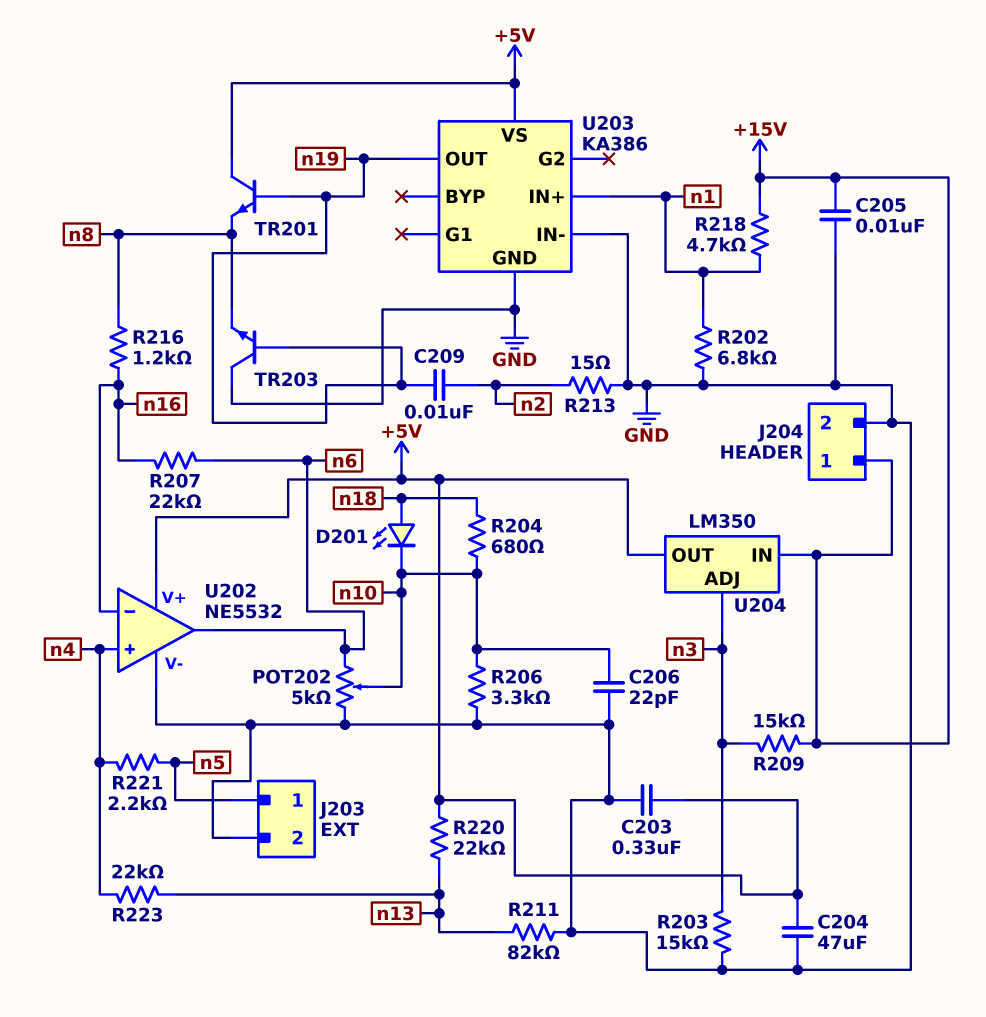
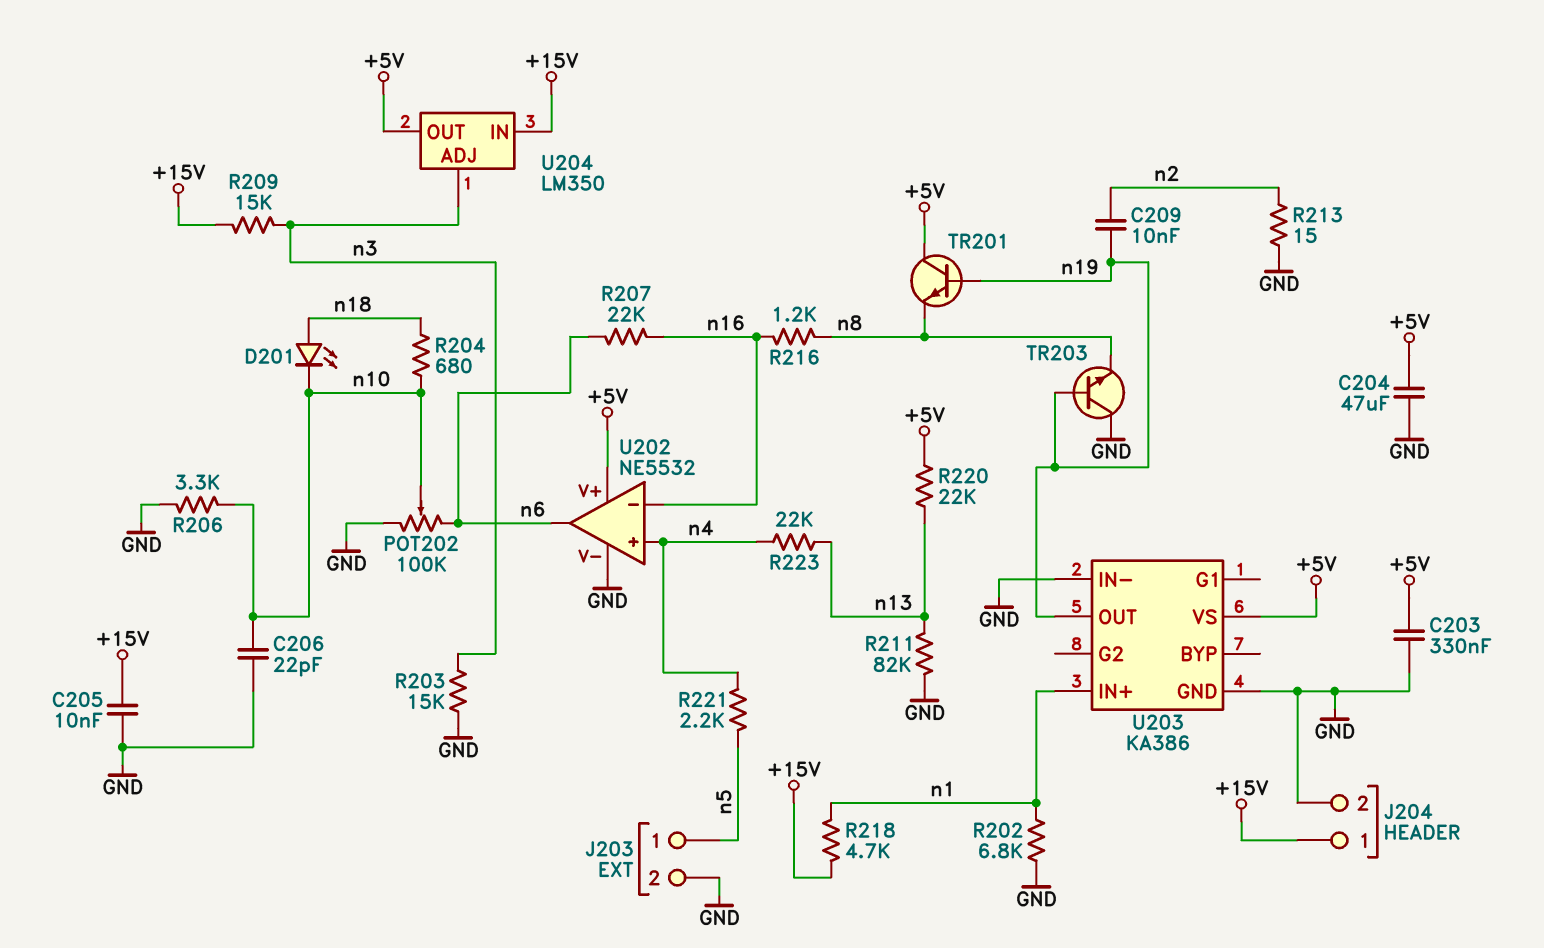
POT202: 5k (GND, n6, wiper n10) -> 100k (GND, n6, wiper n10)

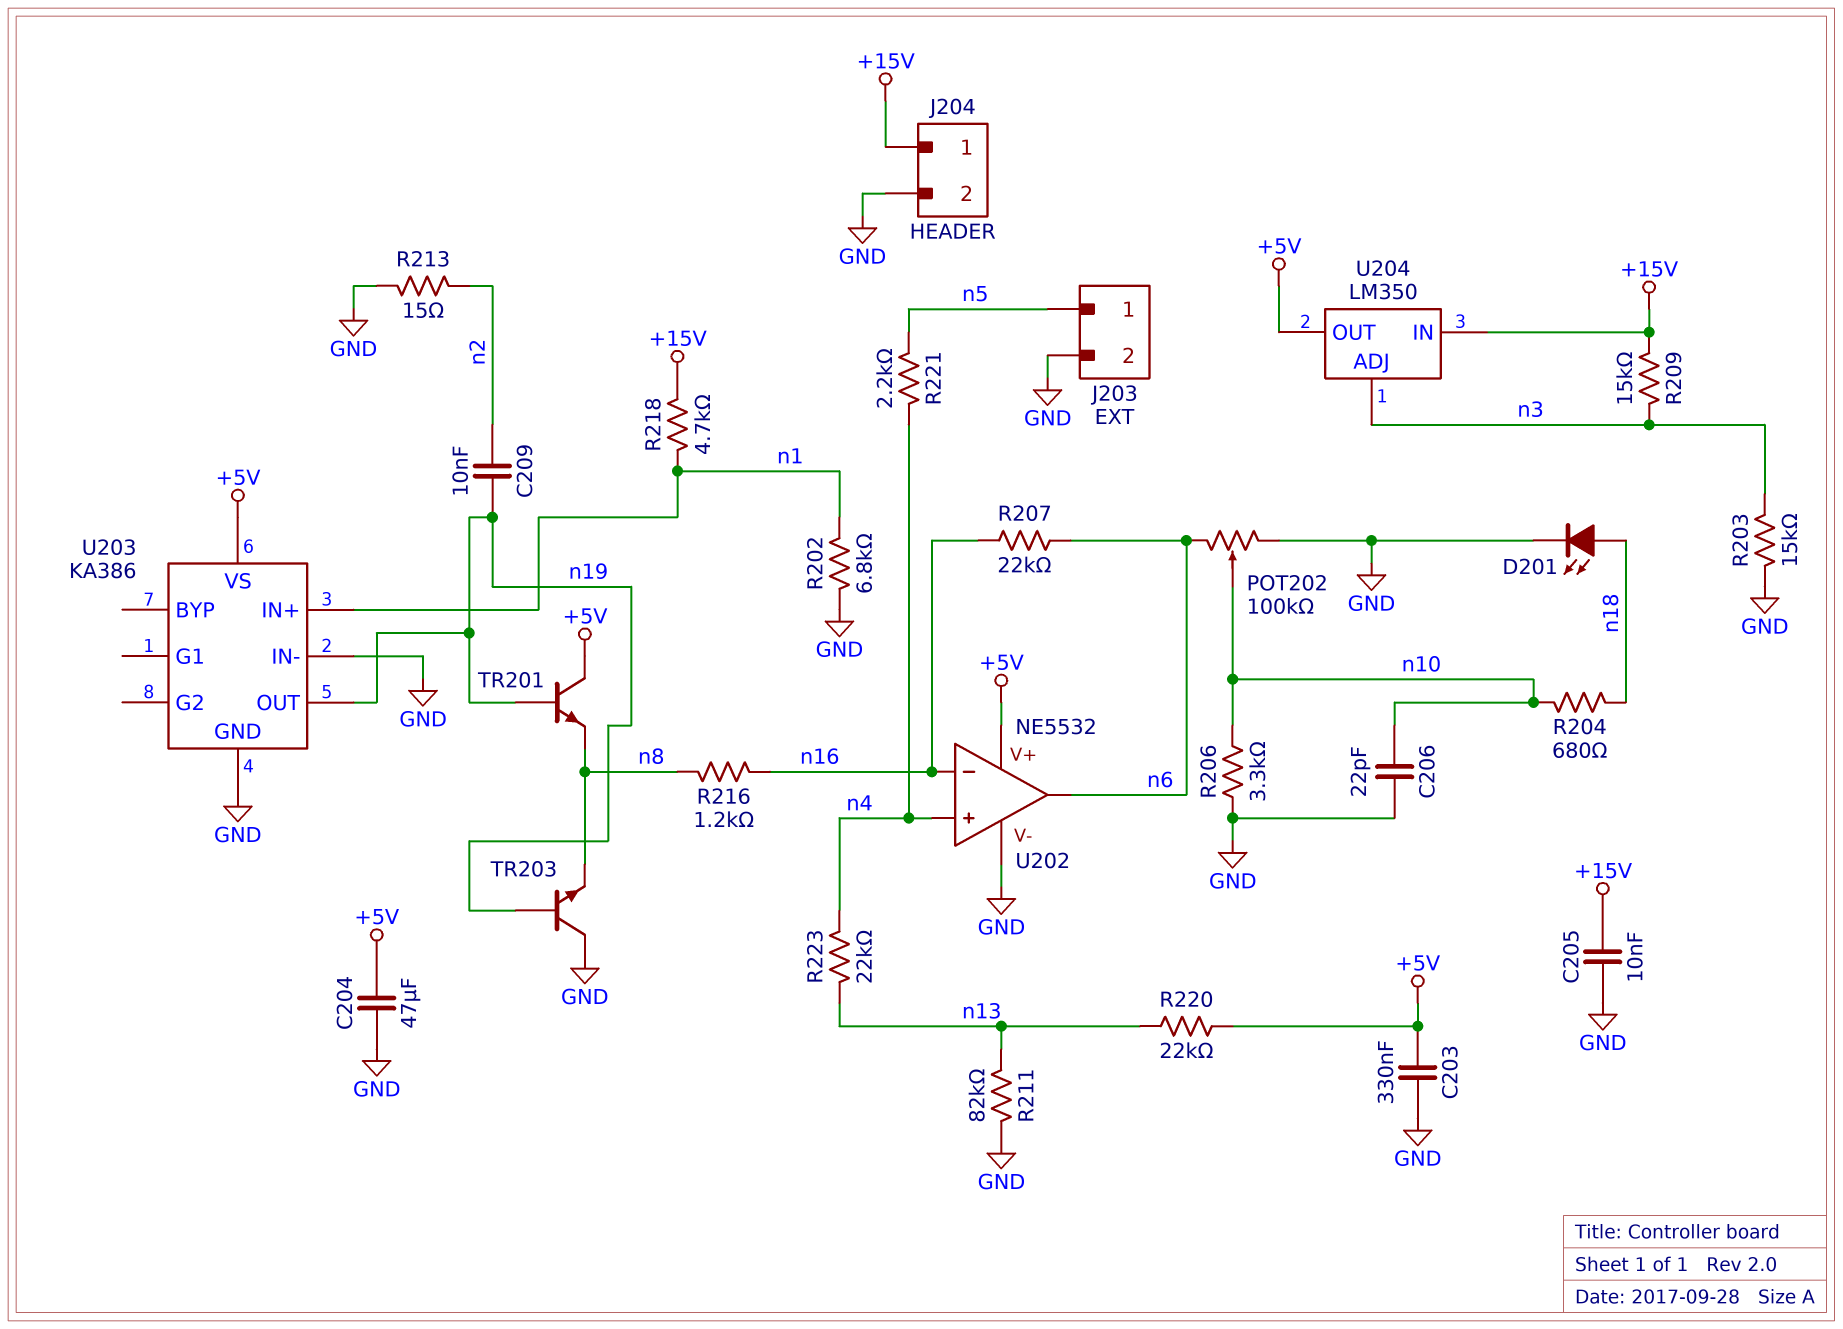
D201: LED (A n18, K n10) -> LED (A n18, K GND)

